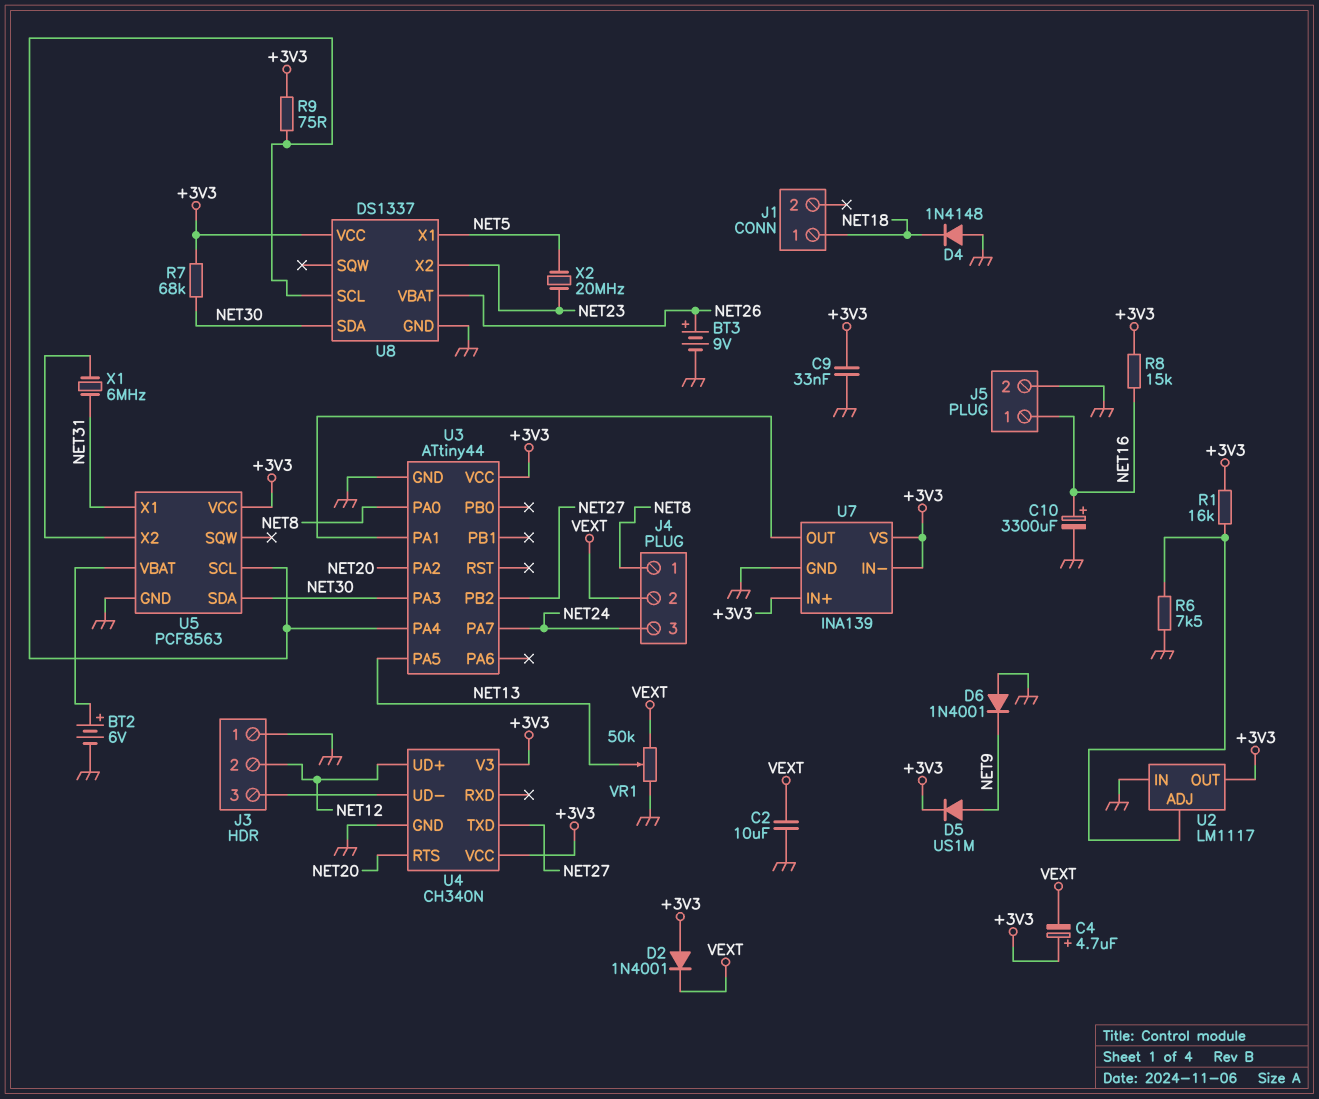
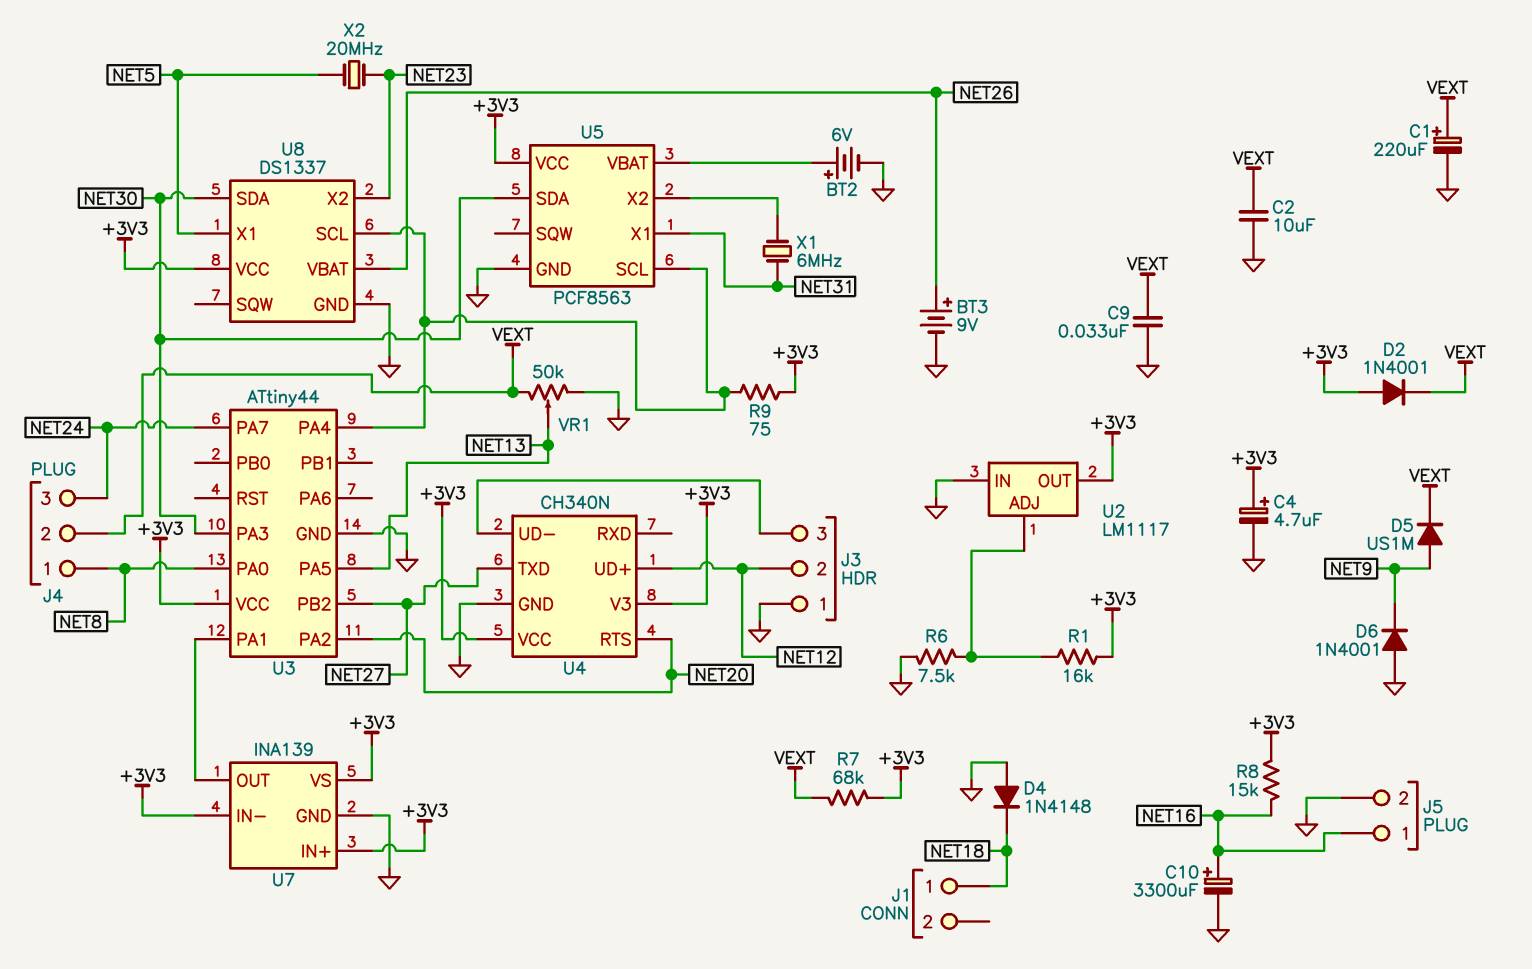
C1: none -> 220uF (plus VEXT, minus GND)
C4: 4.7uF (plus +3V3, minus VEXT) -> 4.7uF (plus +3V3, minus GND)
C9: 33nF (+3V3, GND) -> 33nF (GND, VEXT)
D5: diode US1M (A NET9, K +3V3) -> diode US1M (A NET9, K VEXT)
R7: 68k (+3V3, NET30) -> 68k (+3V3, VEXT)

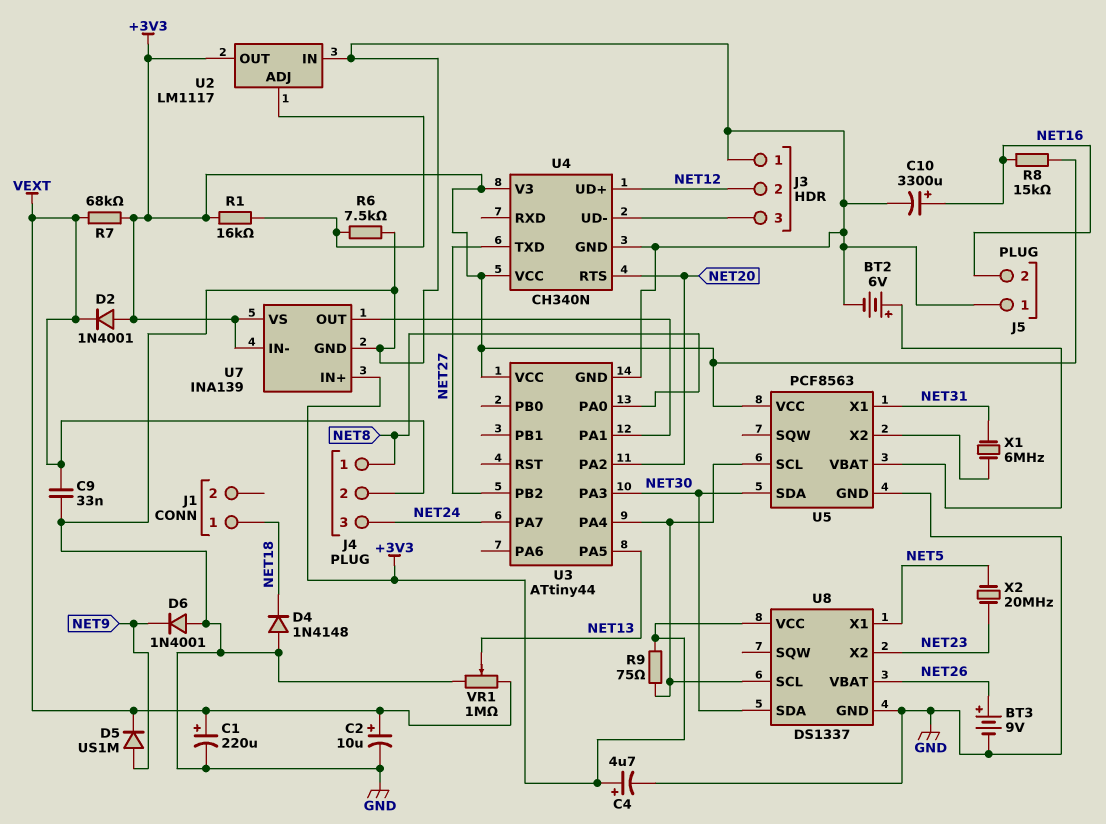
C2: 10uF (GND, VEXT) -> 10uF (plus VEXT, minus GND)
J5 pin 1: NET16 -> GND
J5 pin 2: GND -> NET16
VR1: 50k (GND, VEXT, wiper NET13) -> 1M (GND, VEXT, wiper NET13)

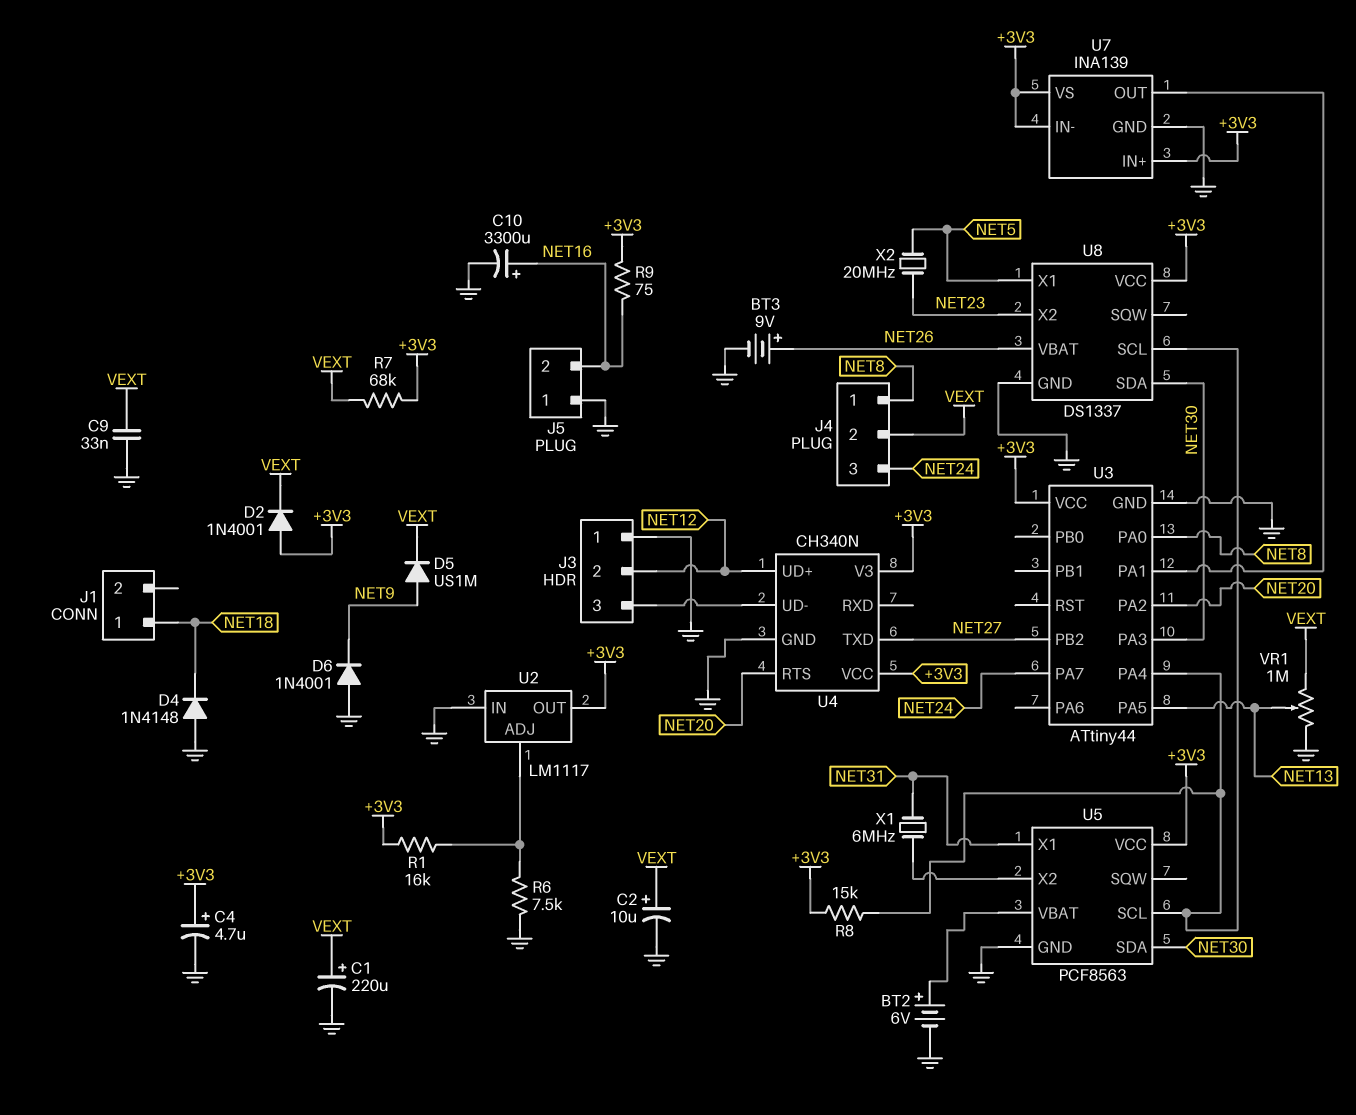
R8: 15k (+3V3, NET16) -> 15k (+3V3, U3/PA4)
R9: 75 (+3V3, U3/PA4) -> 75 (+3V3, NET16)

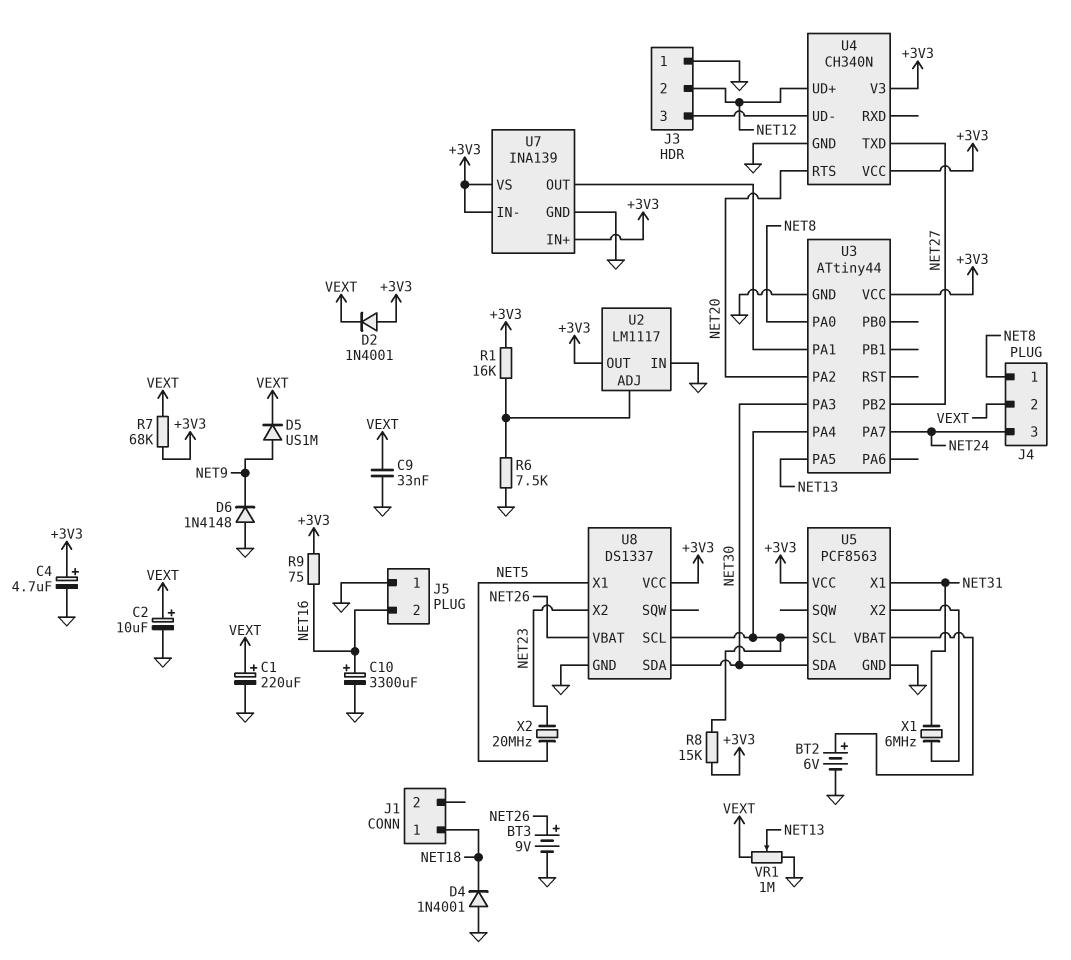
D4: diode 1N4148 (A GND, K NET18) -> diode 1N4001 (A GND, K NET18)
D6: diode 1N4001 (A GND, K NET9) -> diode 1N4148 (A GND, K NET9)

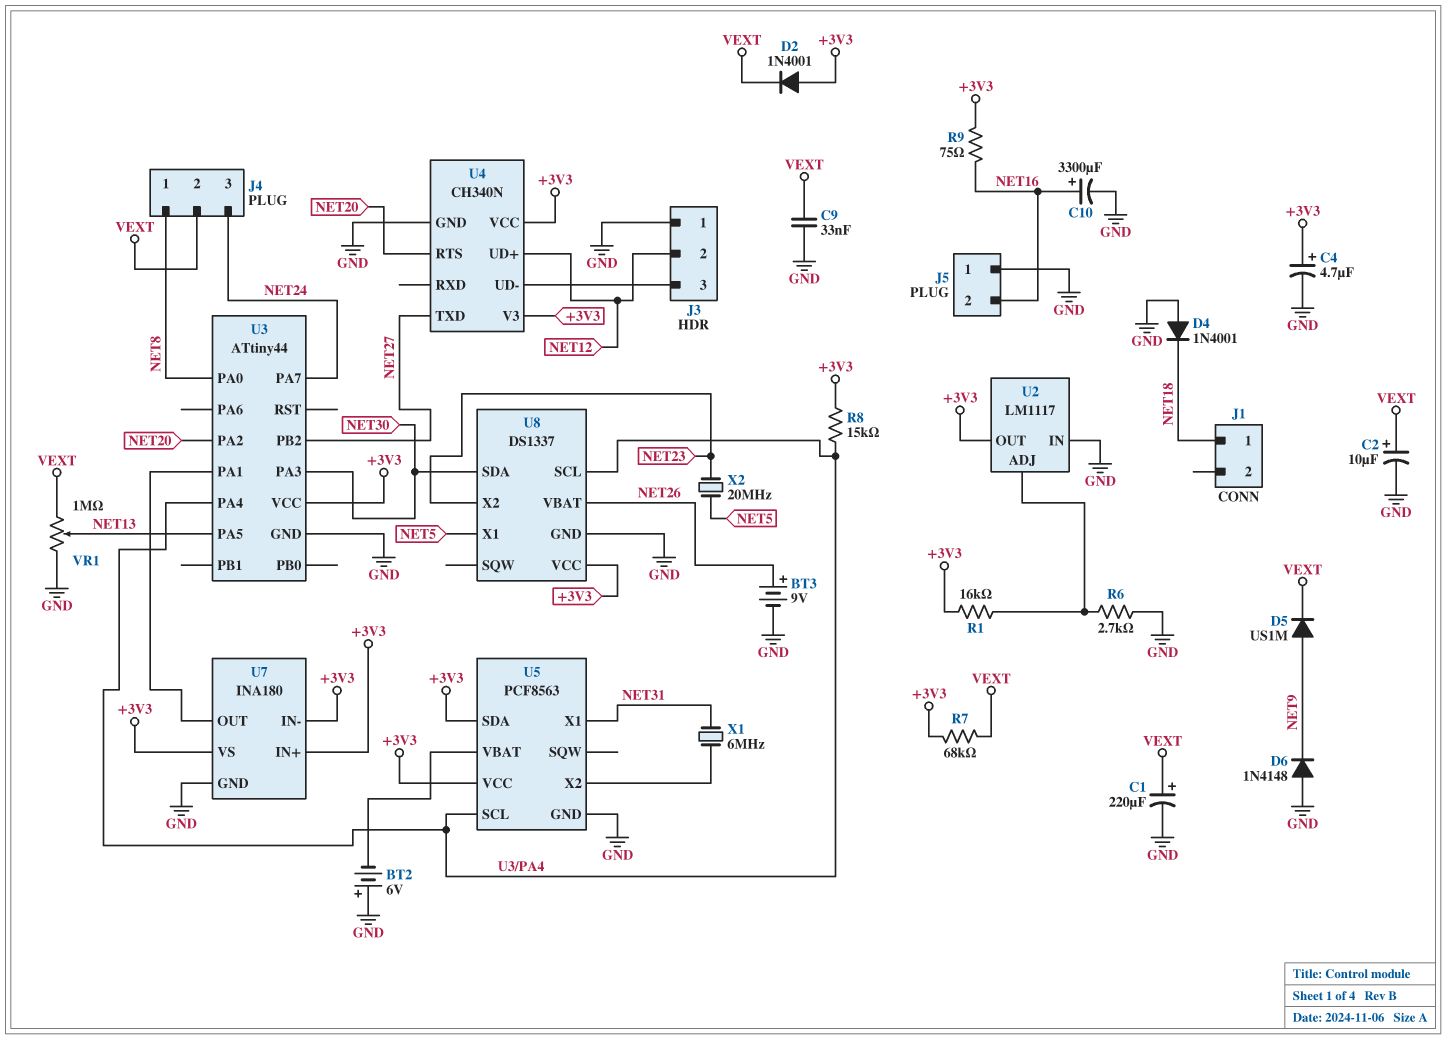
BT2: 6V (plus U5/VBAT, minus GND) -> 6V (plus GND, minus U5/VBAT)
R6: 7.5k (GND, U2/ADJ) -> 2.7k (GND, U2/ADJ)
U5 pin SDA: NET30 -> +3V3
U7: INA139 -> INA180

